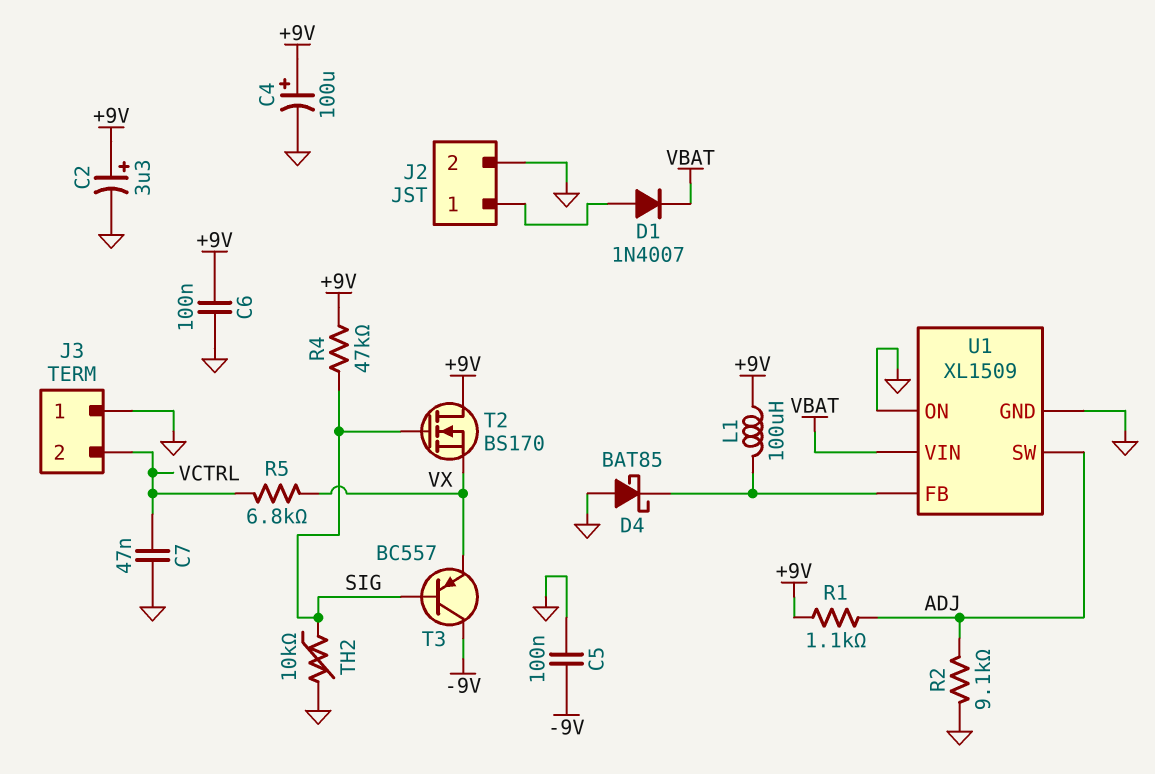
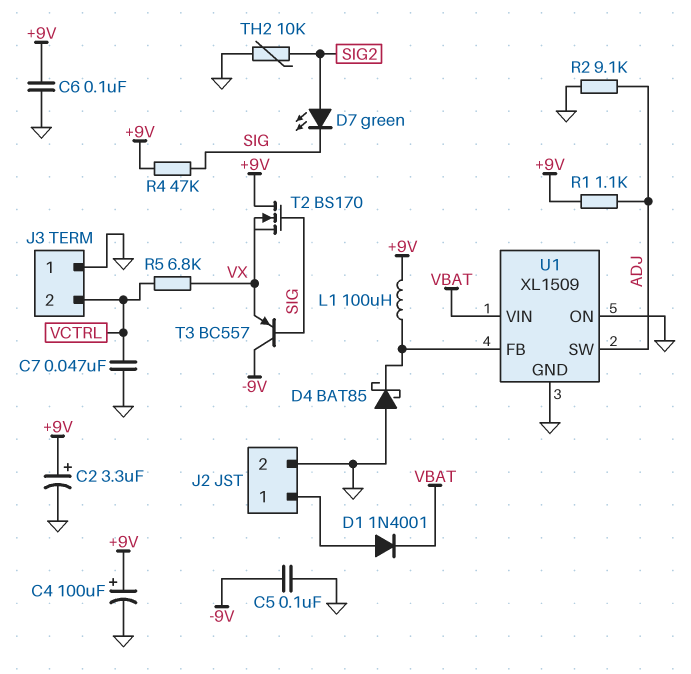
D1: diode 1N4007 (A J2/1, K VBAT) -> diode 1N4001 (A J2/1, K VBAT)
D7: none -> LED green (A SIG2, K SIG)
TH2: 10k (GND, SIG) -> 10k (GND, SIG2)

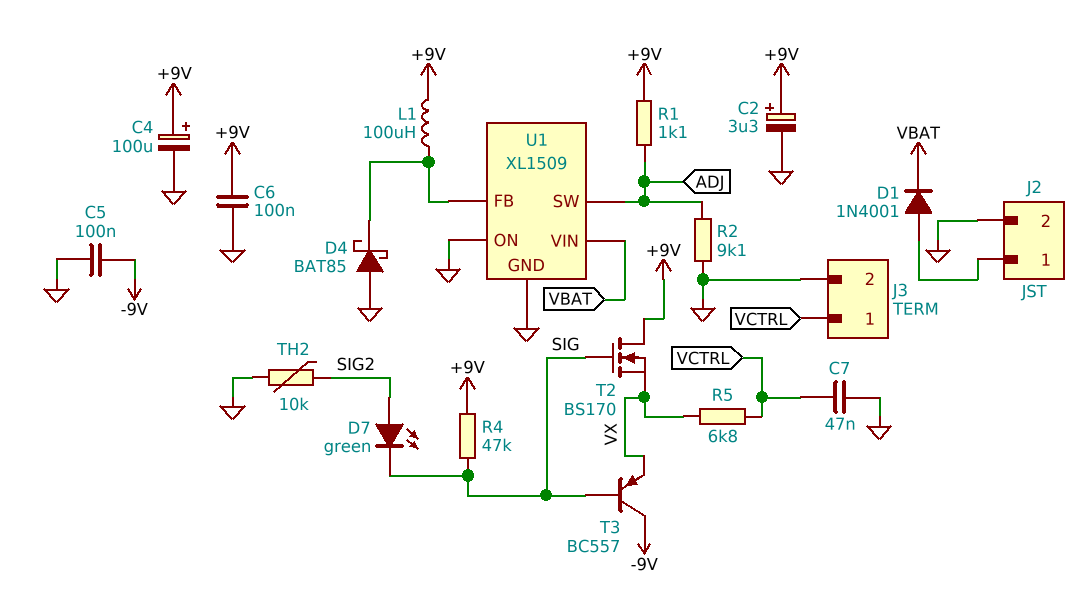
J3 pin 1: GND -> VCTRL
J3 pin 2: VCTRL -> GND

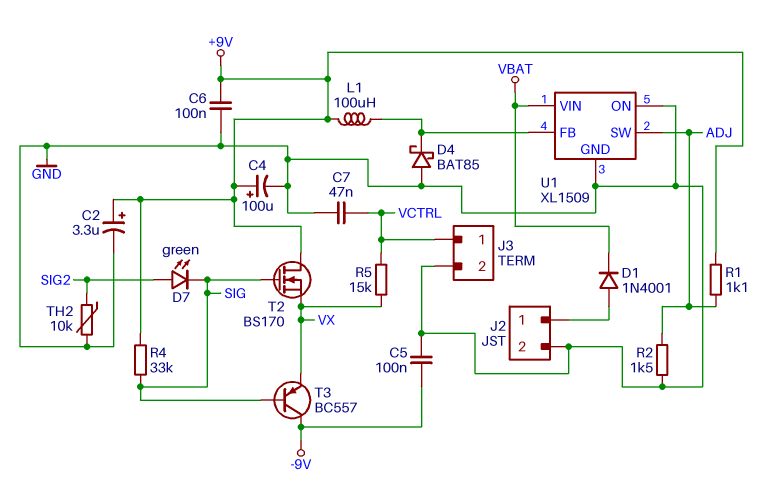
R2: 9.1k (ADJ, GND) -> 1.5k (ADJ, GND)
R4: 47k (+9V, SIG) -> 33k (+9V, SIG)
R5: 6.8k (VCTRL, VX) -> 15k (VCTRL, VX)

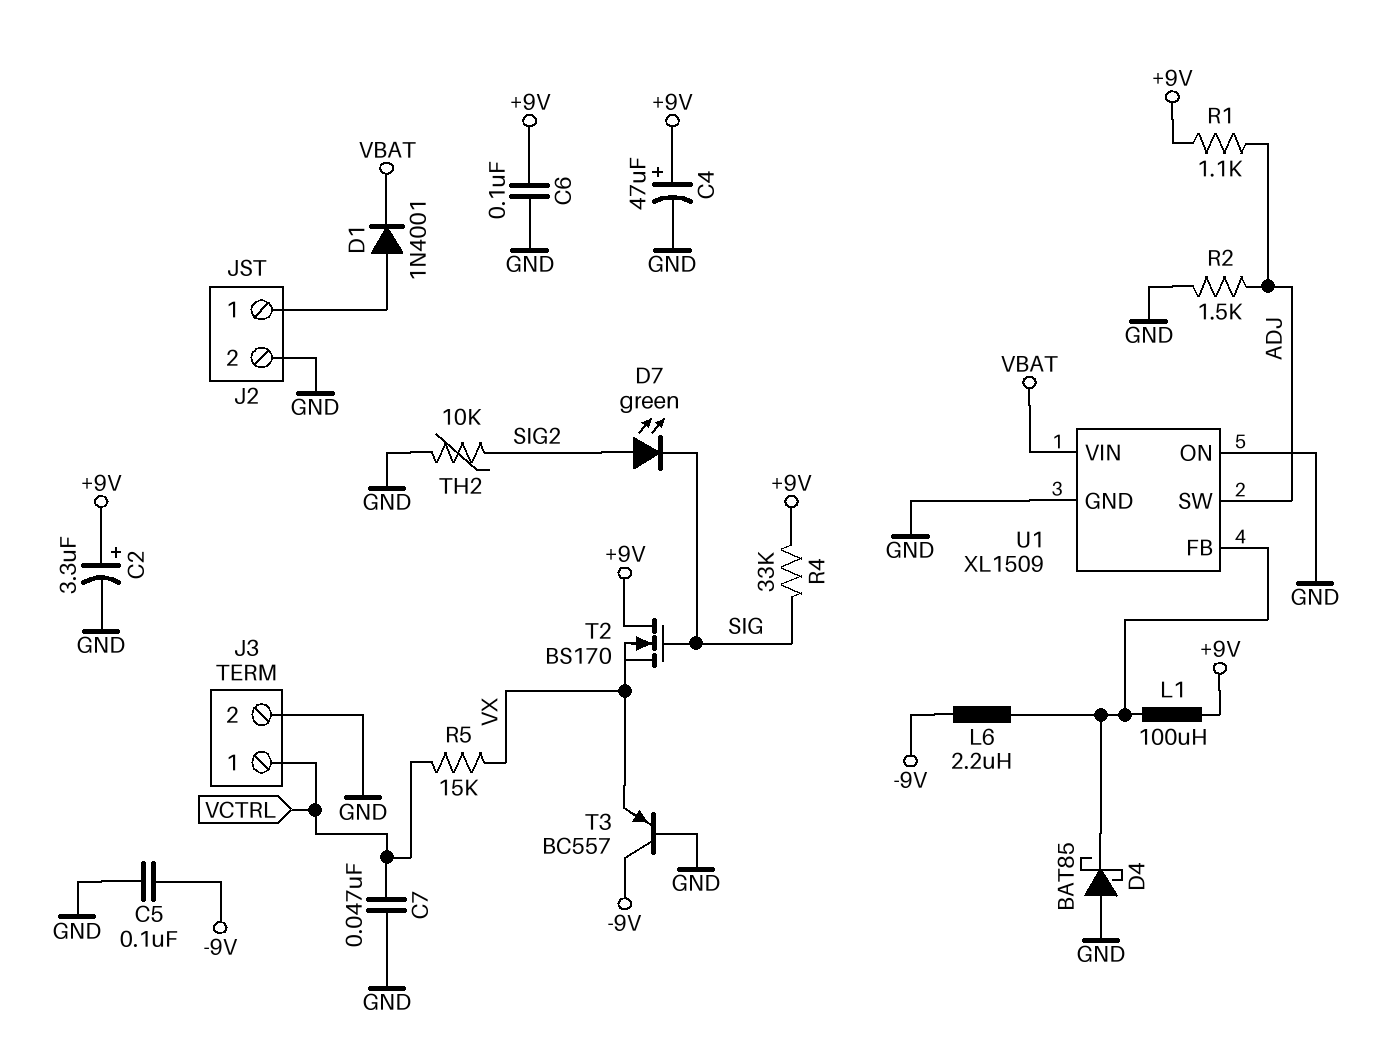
C4: 100uF (plus +9V, minus GND) -> 47uF (plus +9V, minus GND)
L6: none -> 2.2uH (-9V, U1/FB)
T3: PNP BC557 (B SIG, C -9V, E VX) -> PNP BC557 (B GND, C -9V, E VX)

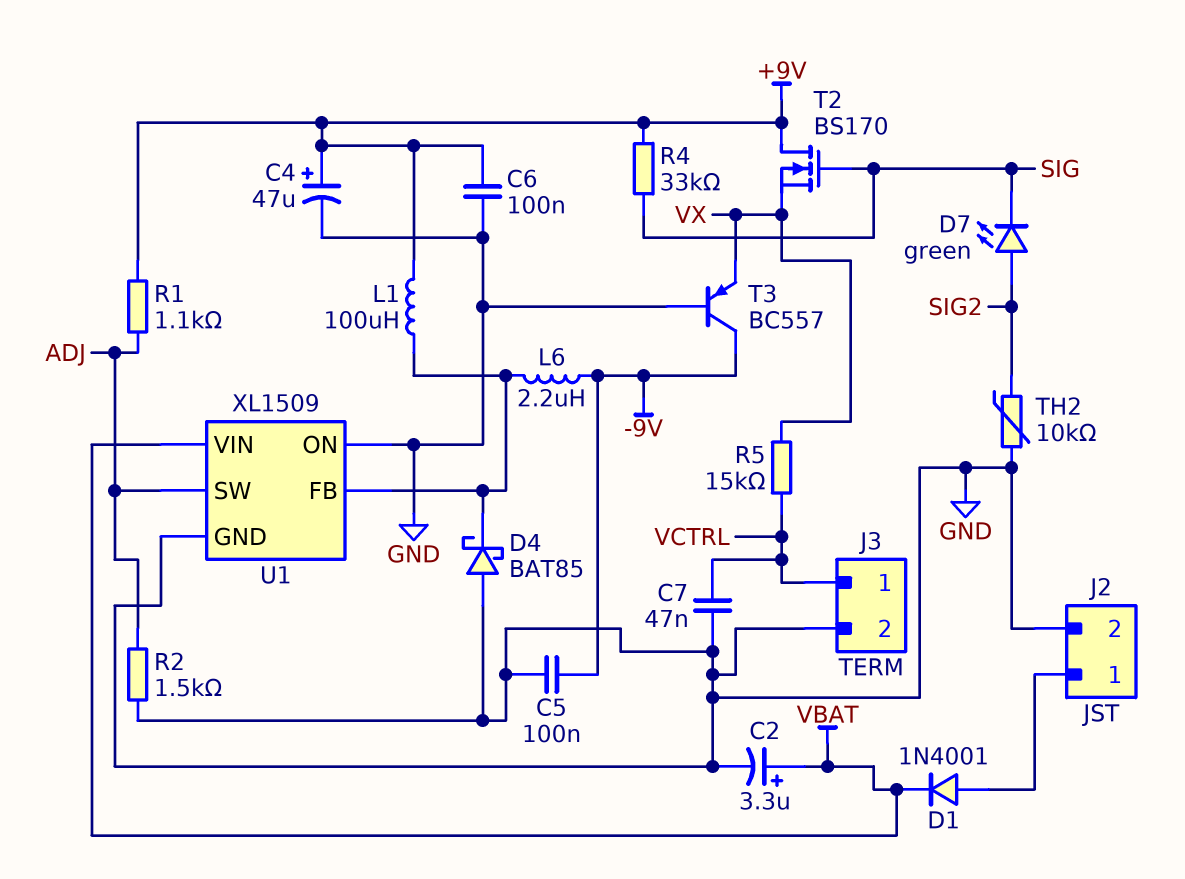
C2: 3.3uF (plus +9V, minus GND) -> 3.3uF (plus VBAT, minus GND)

